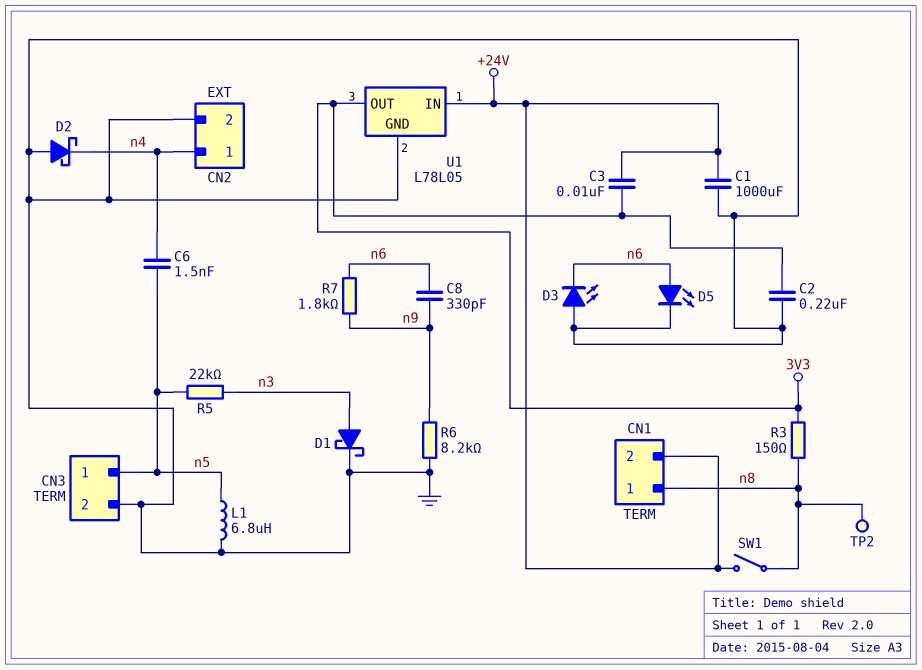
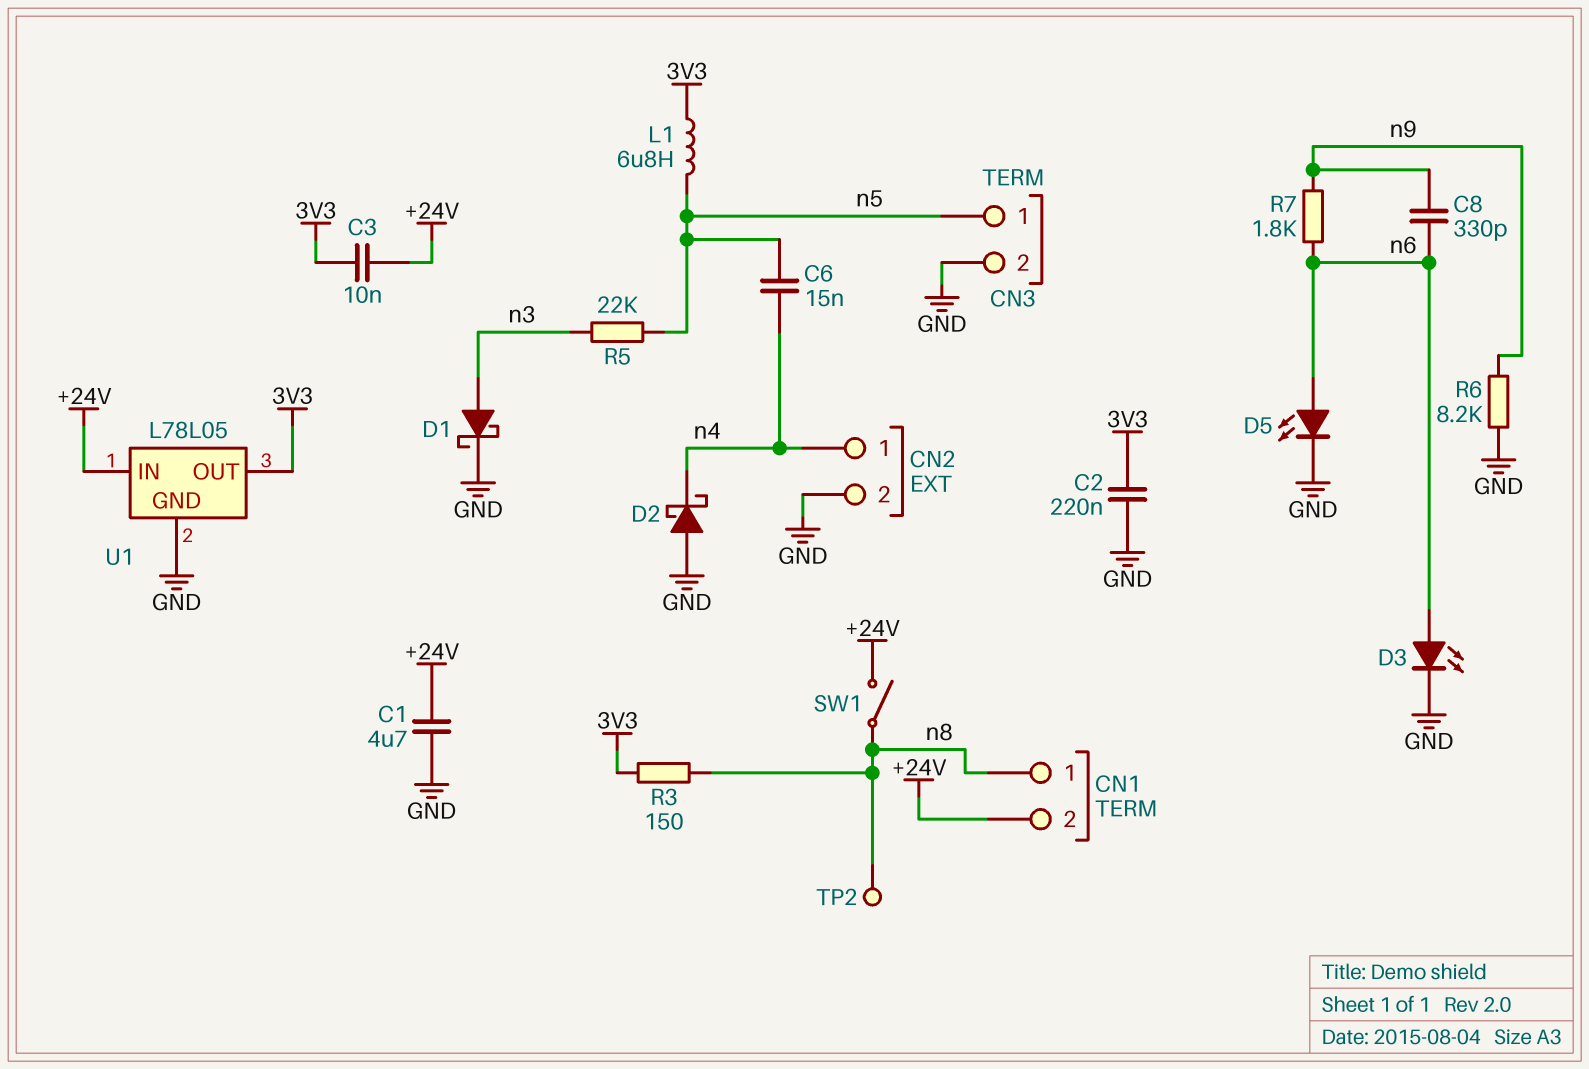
C1: 1000uF (+24V, GND) -> 4.7uF (+24V, GND)
C6: 1.5nF (n4, n5) -> 15nF (n4, n5)
D3: LED (A GND, K n6) -> LED (A n6, K GND)
L1: 6.8uH (GND, n5) -> 6.8uH (3V3, n5)

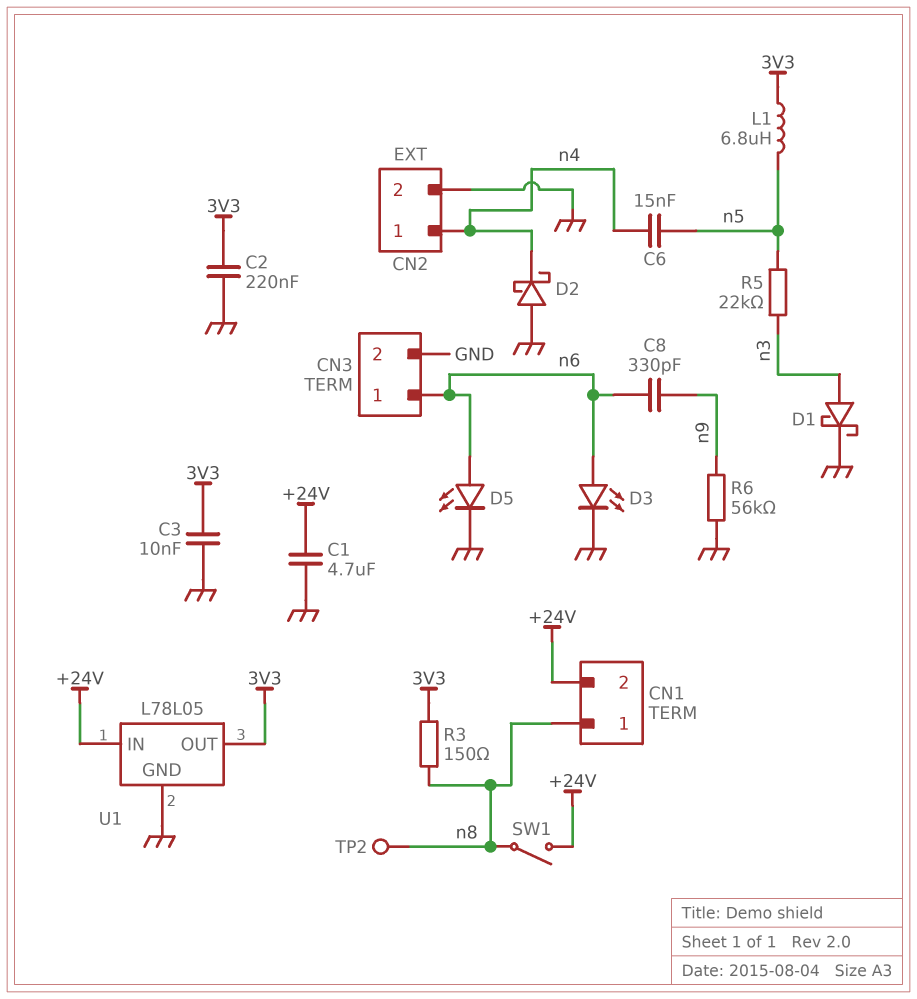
C3: 10nF (+24V, 3V3) -> 10nF (3V3, GND)
CN3 pin 1: n5 -> n6
R6: 8.2k (GND, n9) -> 56k (GND, n9)
R7: 1.8k (n6, n9) -> none

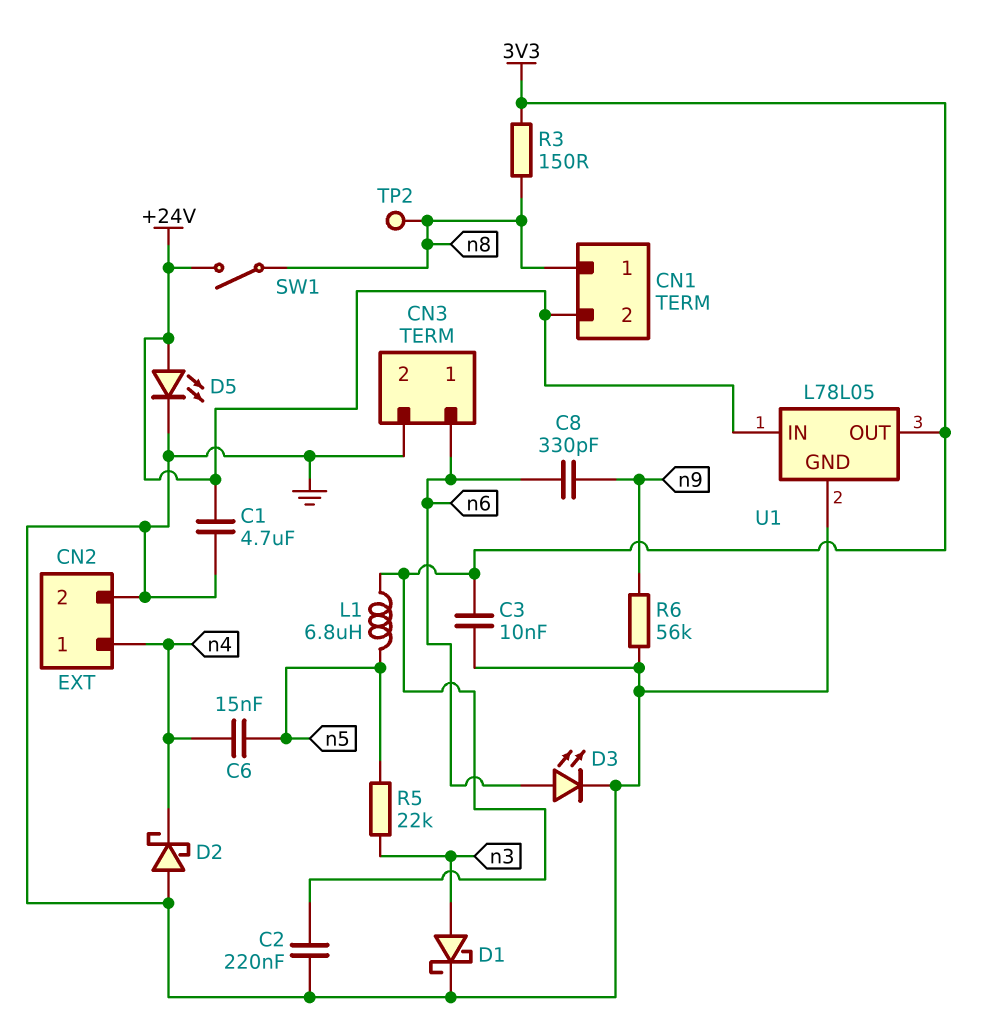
D5: LED (A n6, K GND) -> LED (A +24V, K GND)

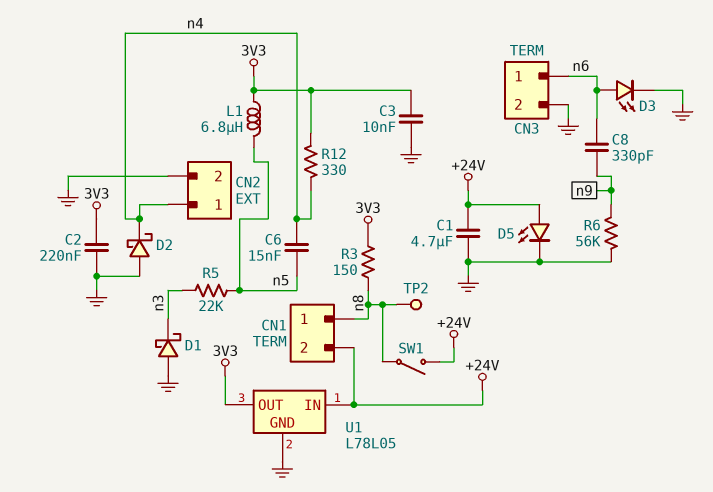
D1: schottky (A n3, K GND) -> schottky (A GND, K n3)
R12: none -> 330 (3V3, n4)

